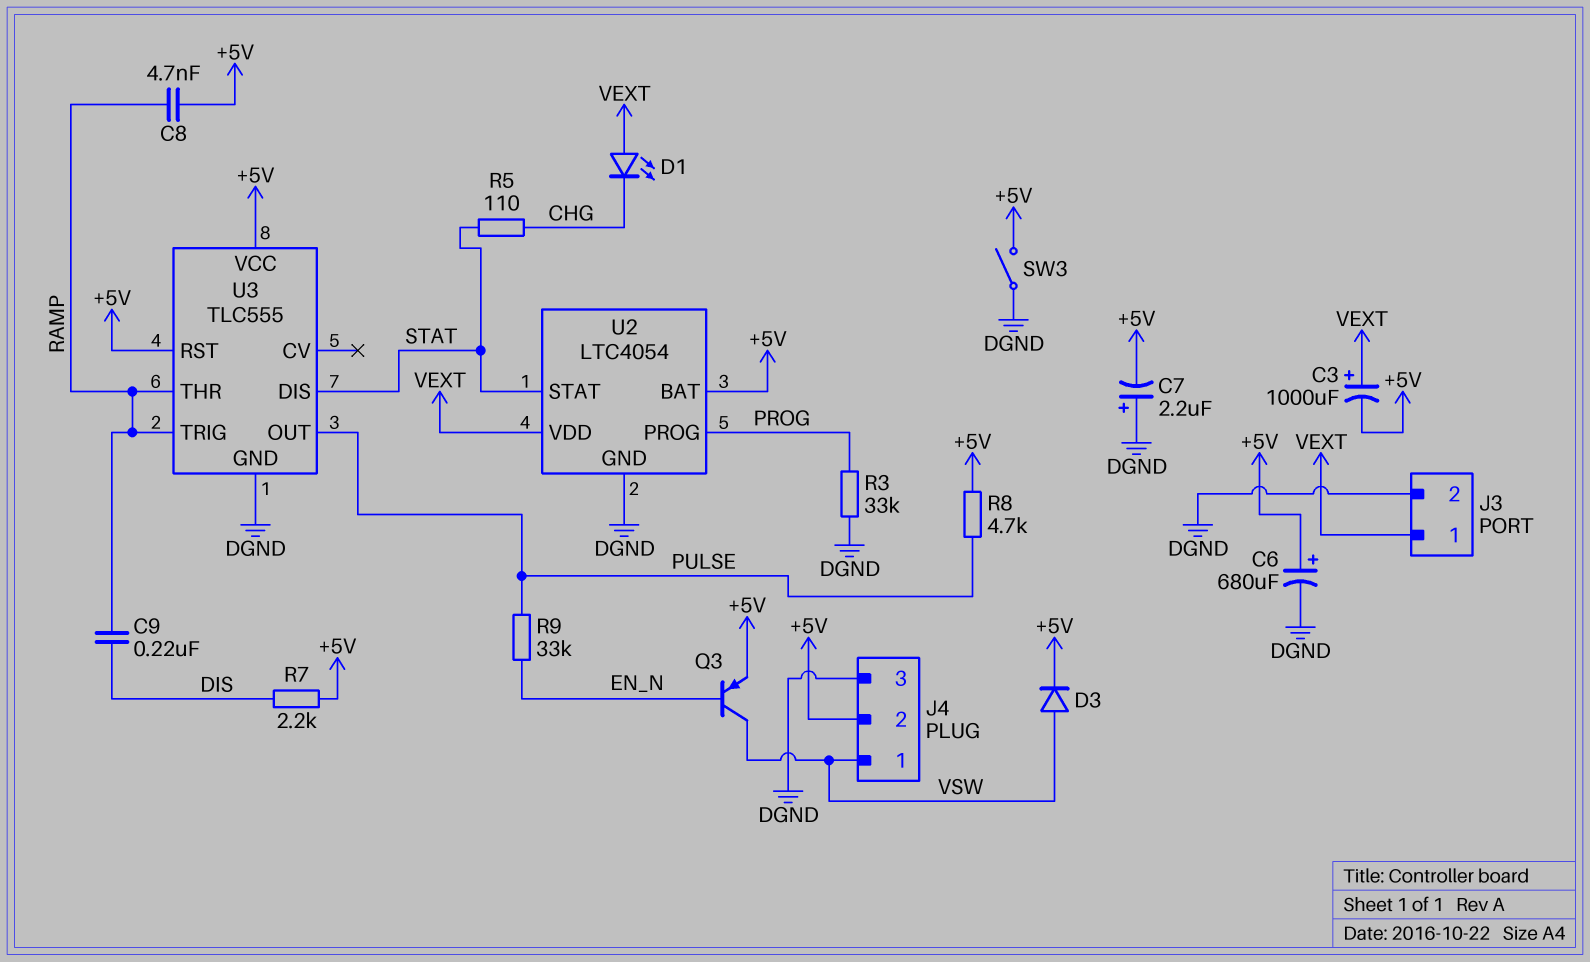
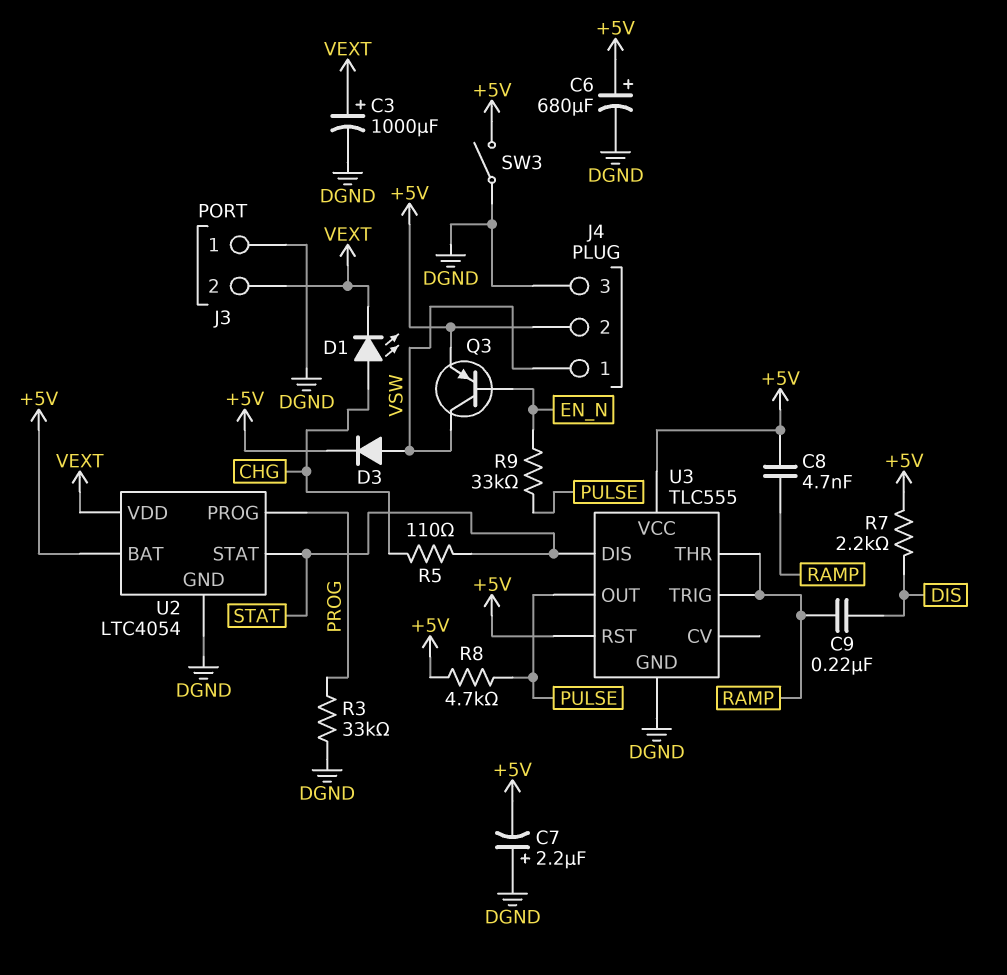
C3: 1000uF (plus VEXT, minus +5V) -> 1000uF (plus VEXT, minus DGND)
D1: LED (A VEXT, K CHG) -> LED (A CHG, K VEXT)
J3 pin 1: VEXT -> DGND
J3 pin 2: DGND -> VEXT

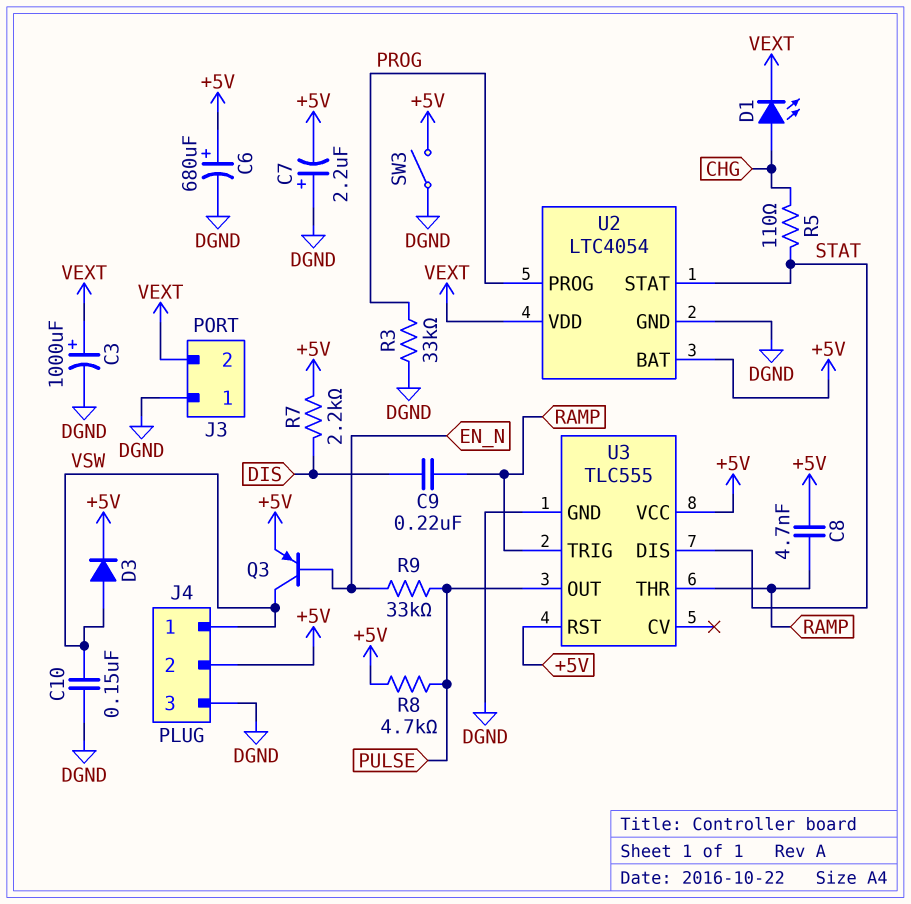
C10: none -> 150nF (DGND, VSW)

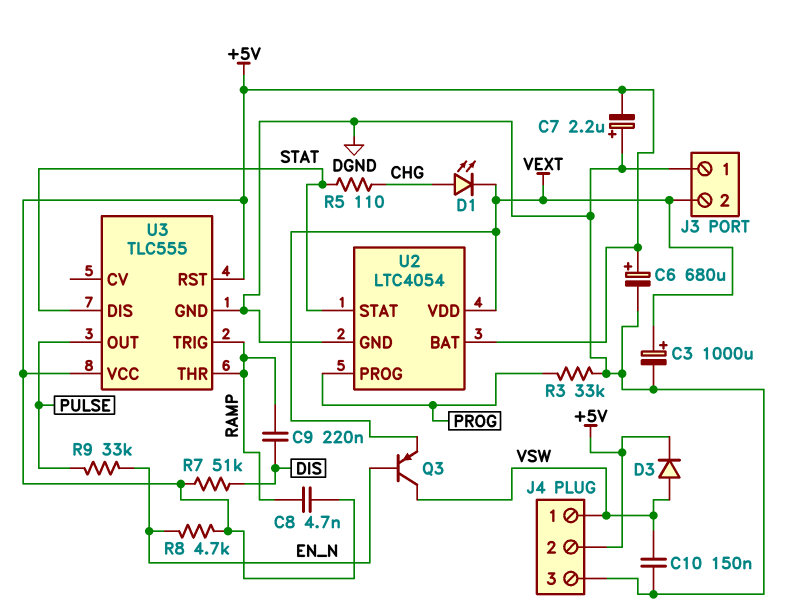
Q3: PNP (B EN_N, C VSW, E +5V) -> PNP (B EN_N, C VSW, E VEXT)
R7: 2.2k (+5V, DIS) -> 51k (+5V, DIS)
R8: 4.7k (+5V, PULSE) -> 4.7k (+5V, EN_N)
SW3: switch (+5V, DGND) -> none

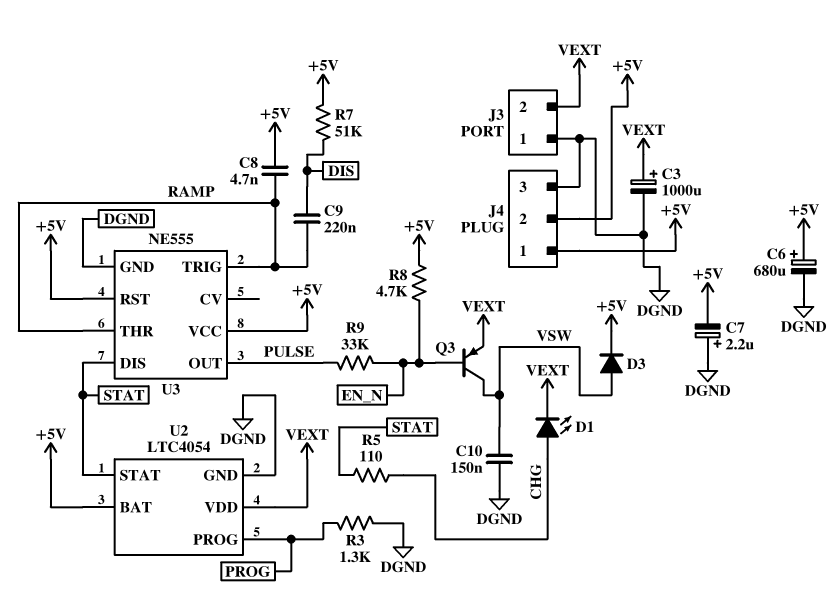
J4 pin 1: VSW -> +5V
R3: 33k (DGND, PROG) -> 1.3k (DGND, PROG)
U3: TLC555 -> NE555

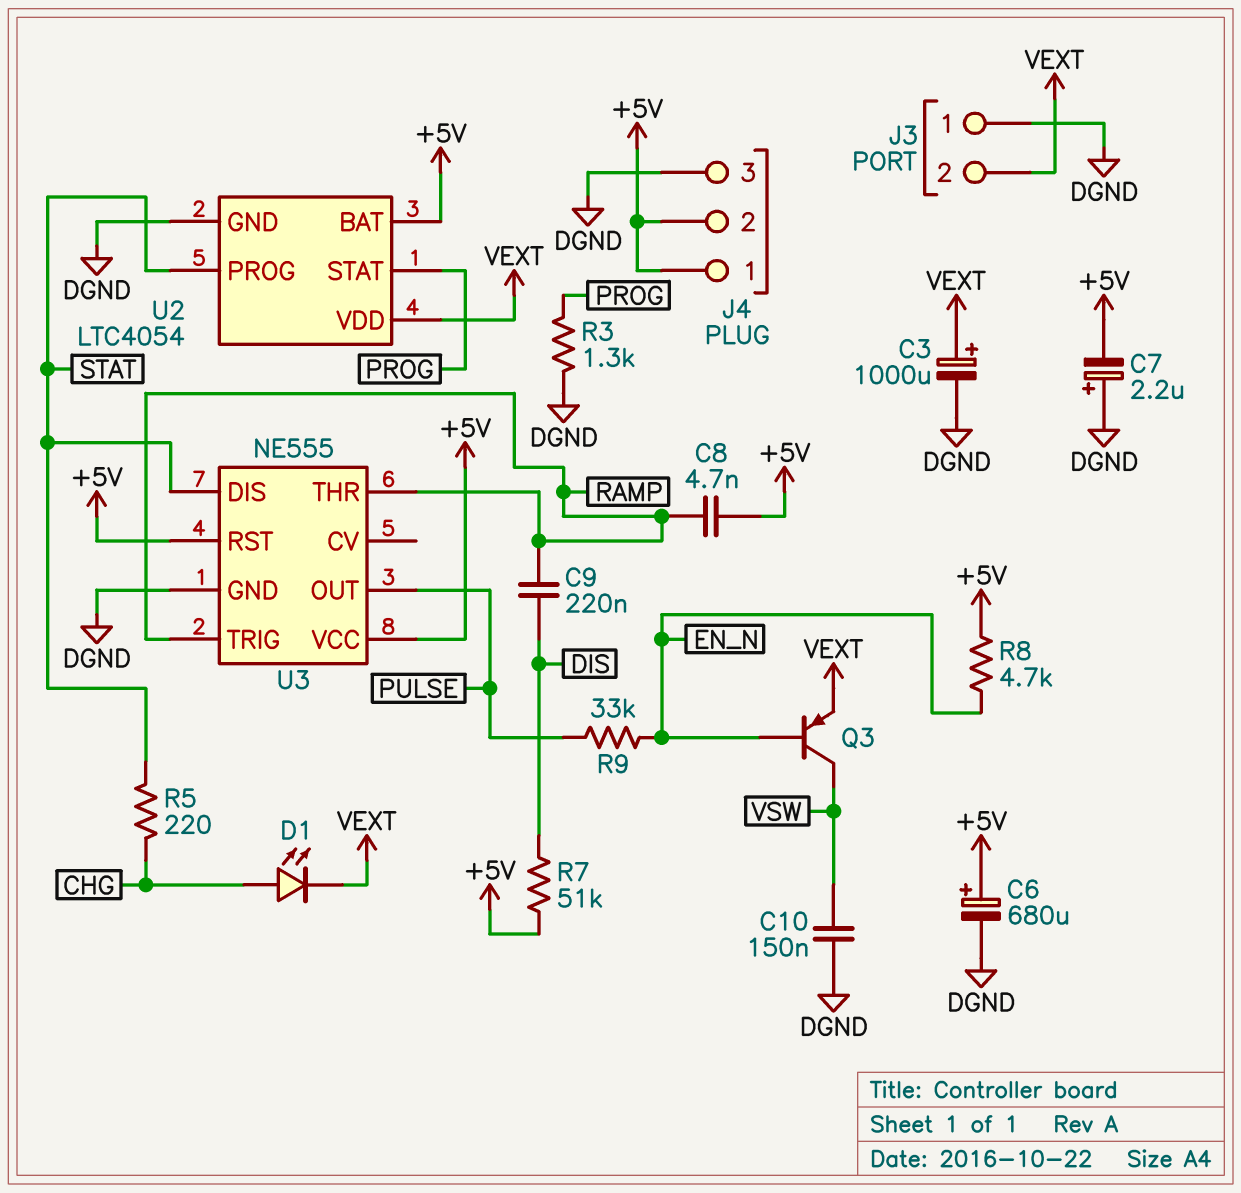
D3: diode (A VSW, K +5V) -> none
R5: 110 (CHG, STAT) -> 220 (CHG, STAT)
U2 pin PROG: PROG -> STAT
U2 pin STAT: STAT -> PROG

